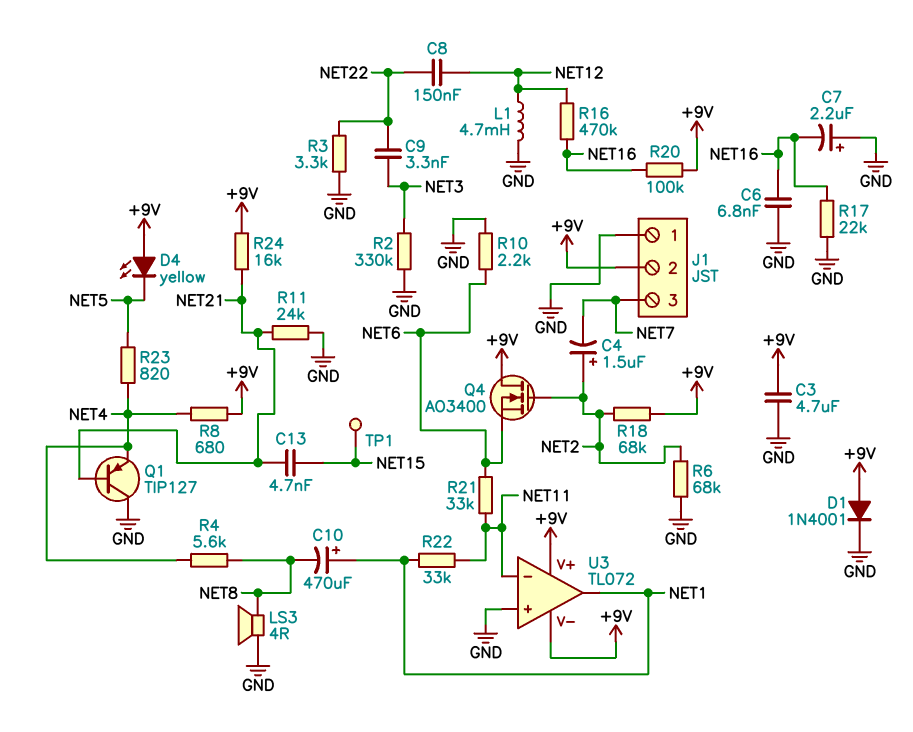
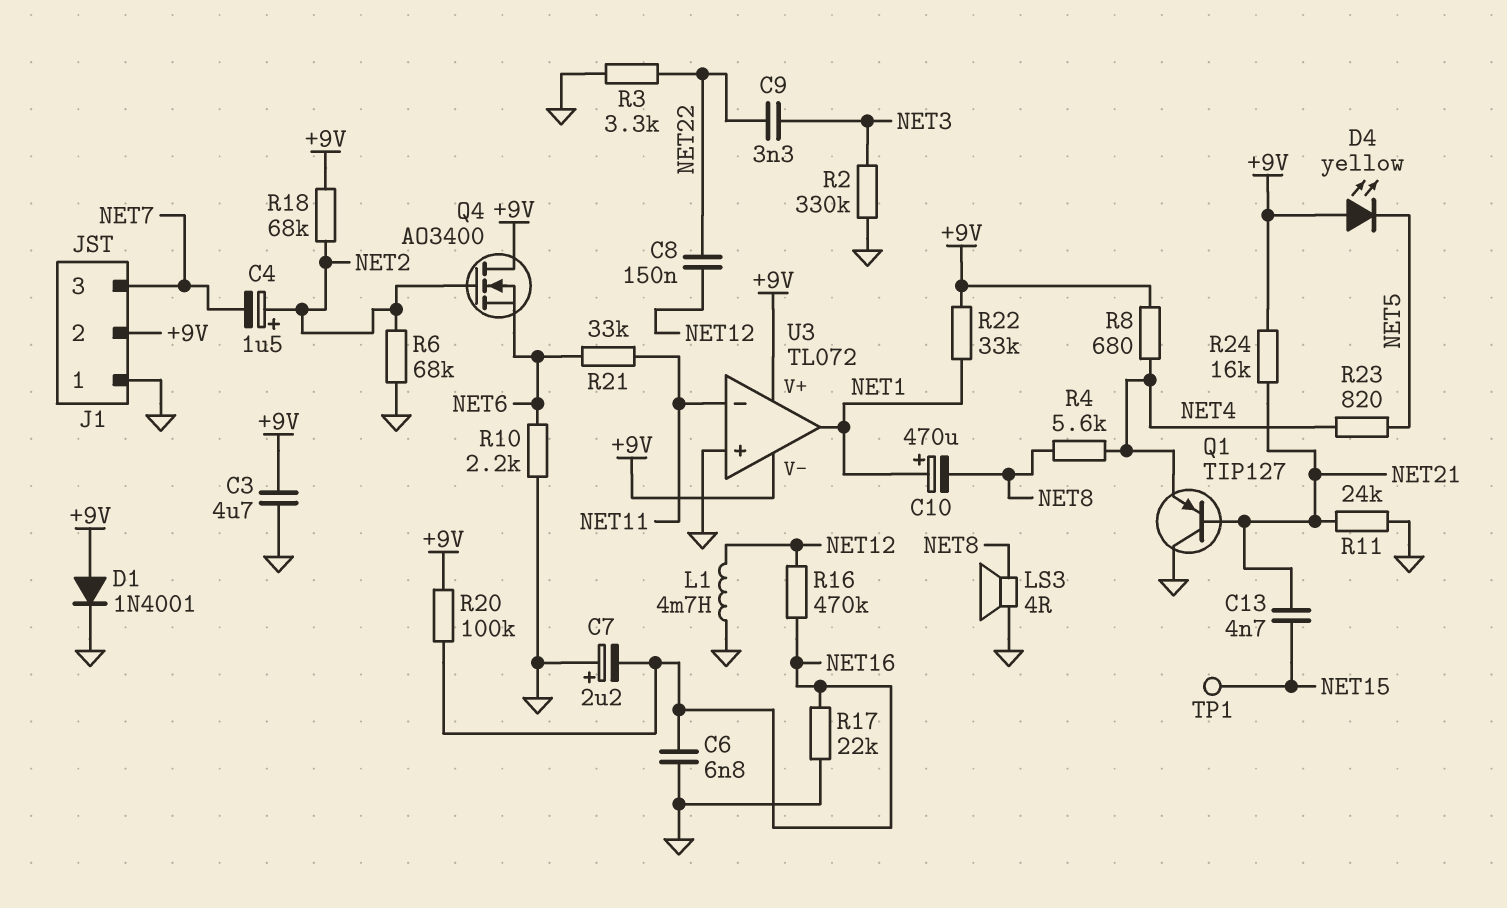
R22: 33k (NET1, NET11) -> 33k (+9V, NET1)

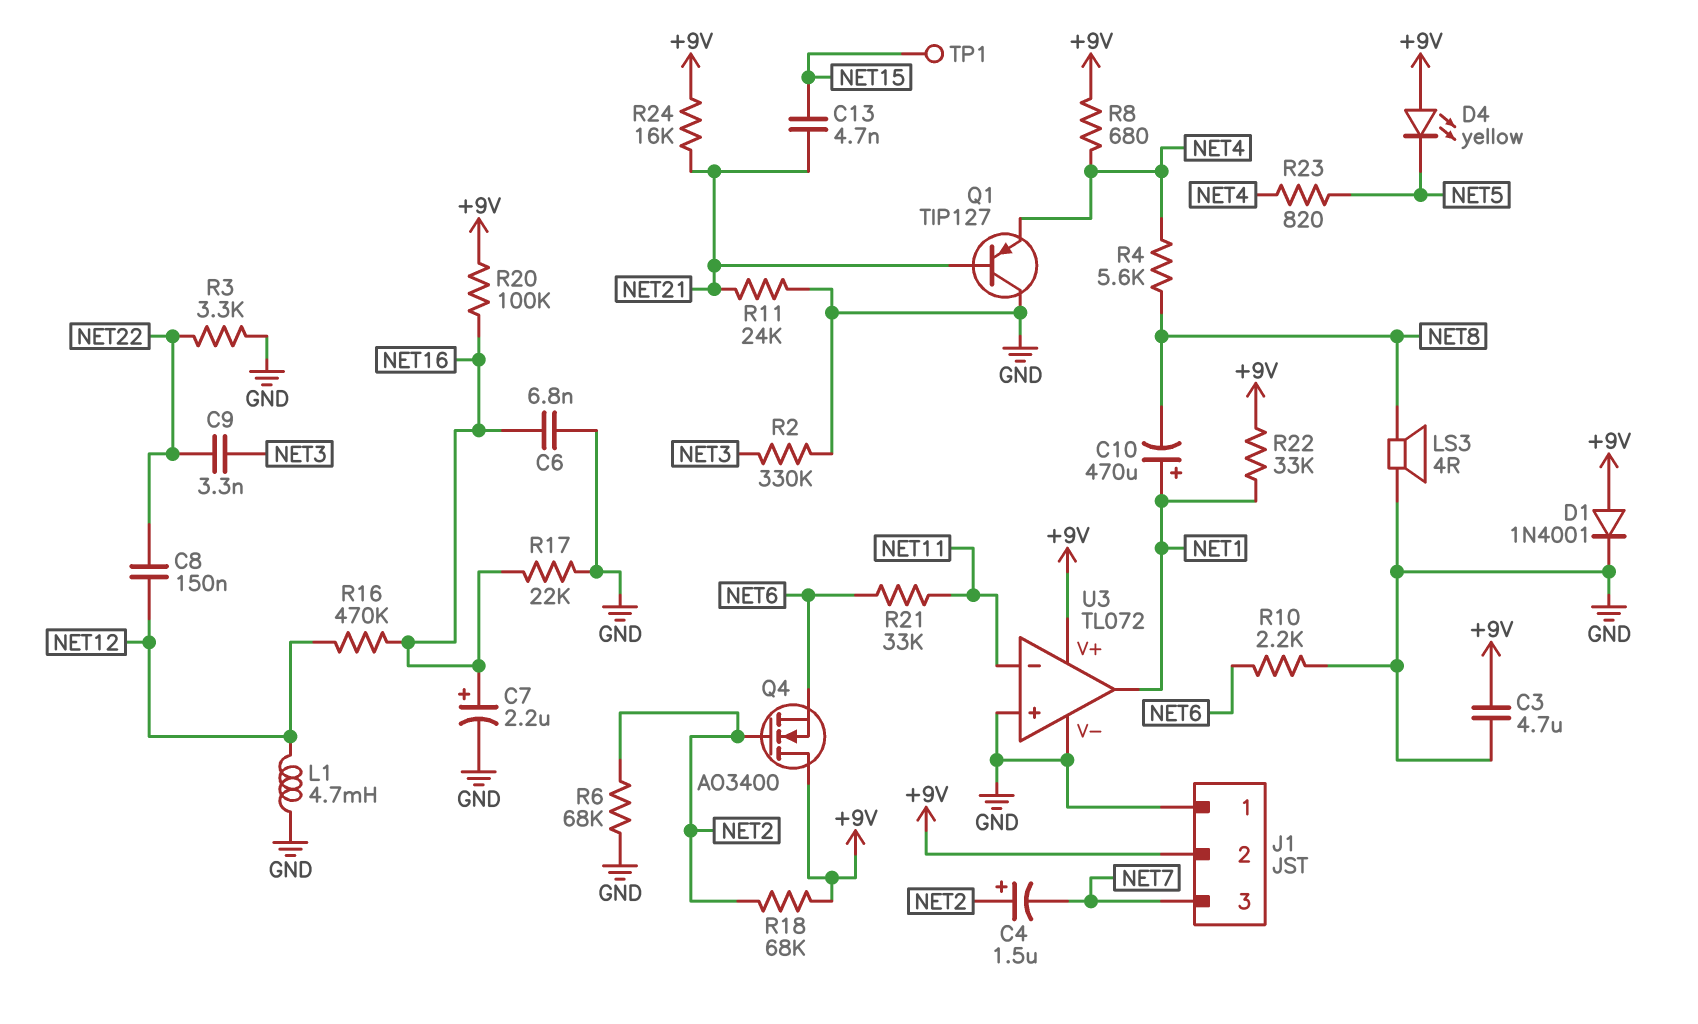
C7: 2.2uF (plus GND, minus NET16) -> 2.2uF (plus NET16, minus GND)
U3 pin V-: +9V -> GND

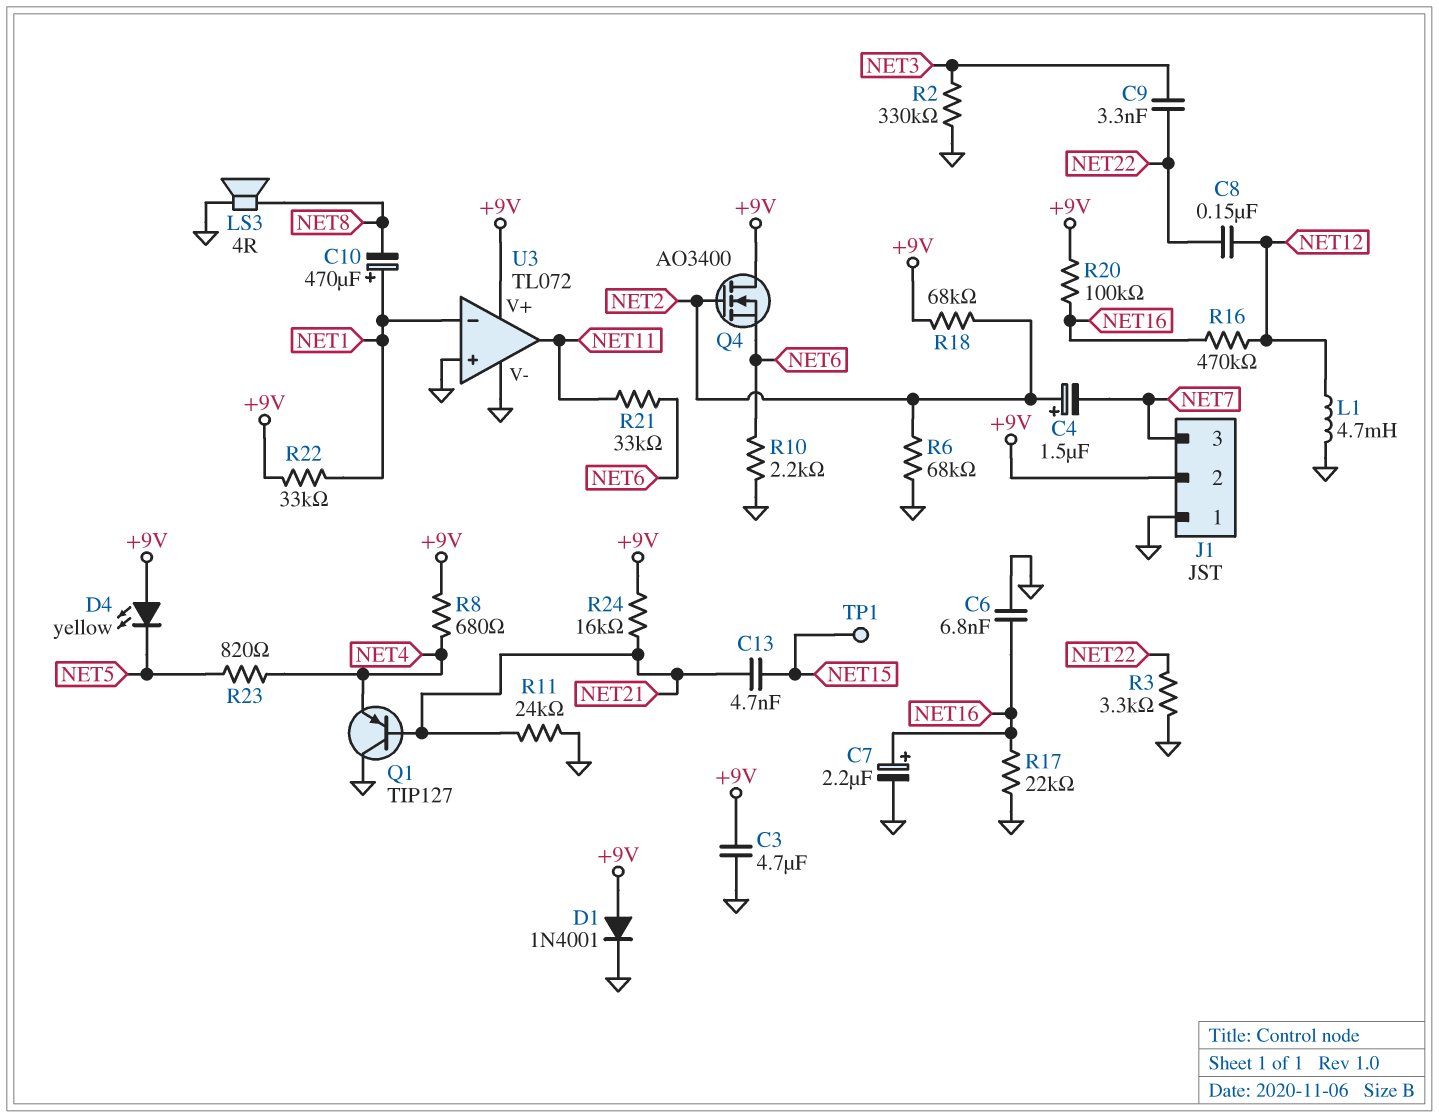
R4: 5.6k (NET4, NET8) -> none
U3 pin in-: NET11 -> NET1
U3 pin out: NET1 -> NET11

